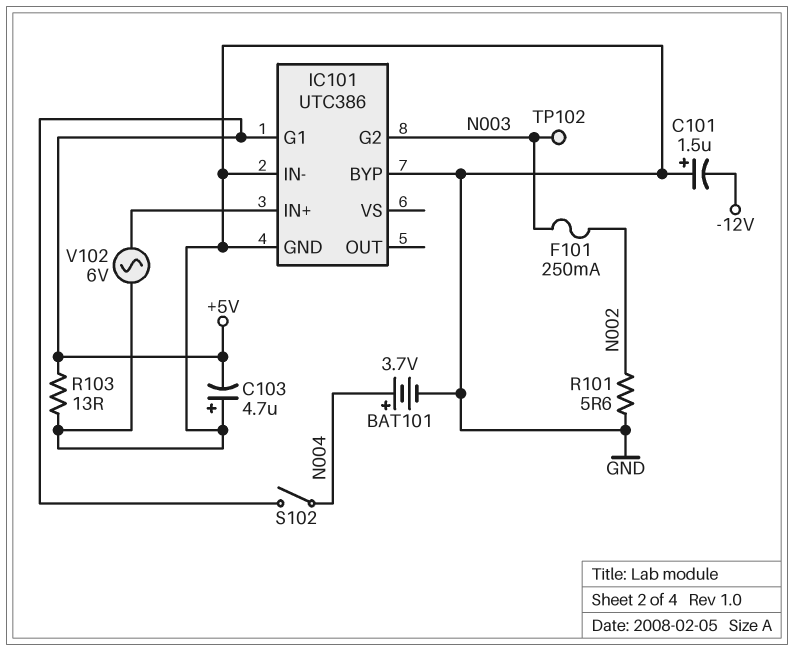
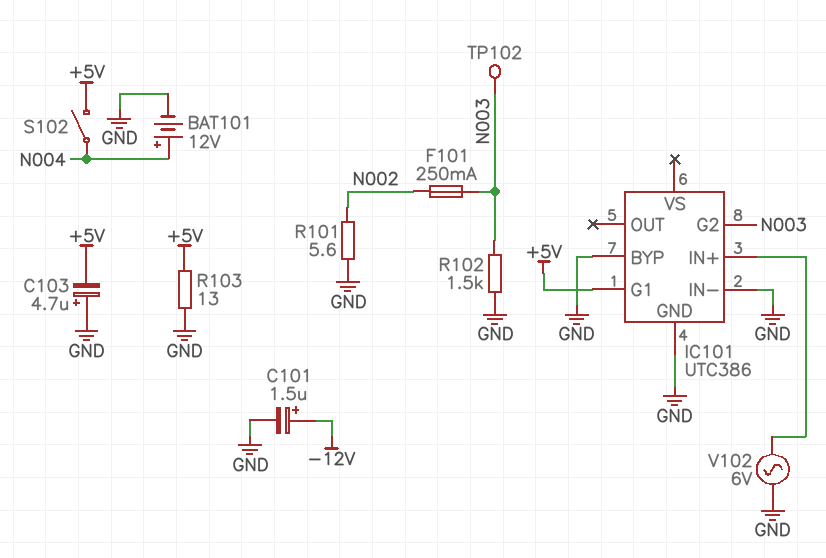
BAT101: 3.7V (plus N004, minus GND) -> 12V (plus N004, minus GND)
C101: 1.5uF (plus GND, minus -12V) -> 1.5uF (plus -12V, minus GND)
R102: none -> 1.5k (GND, N003)

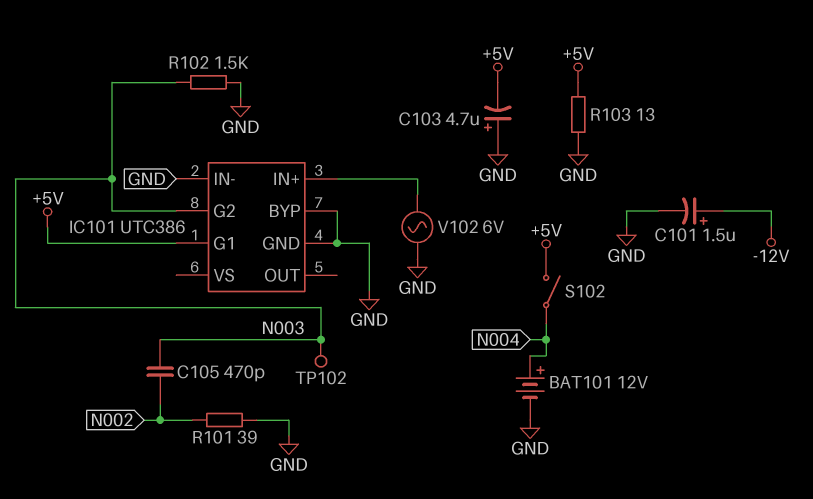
C105: none -> 470pF (N002, N003)
F101: 250mA (N002, N003) -> none
R101: 5.6 (GND, N002) -> 39 (GND, N002)

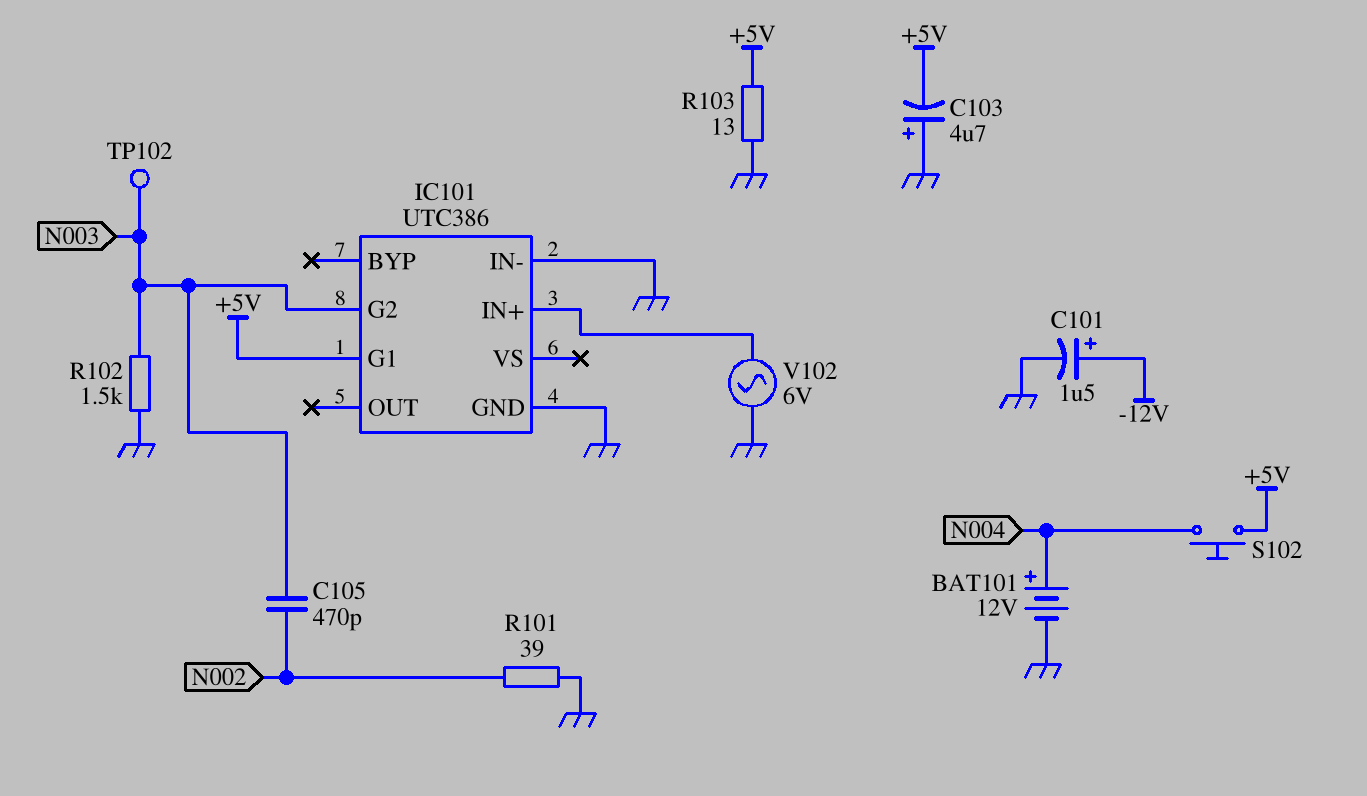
IC101 pin BYP: GND -> none
S102: switch (+5V, N004) -> button (+5V, N004)

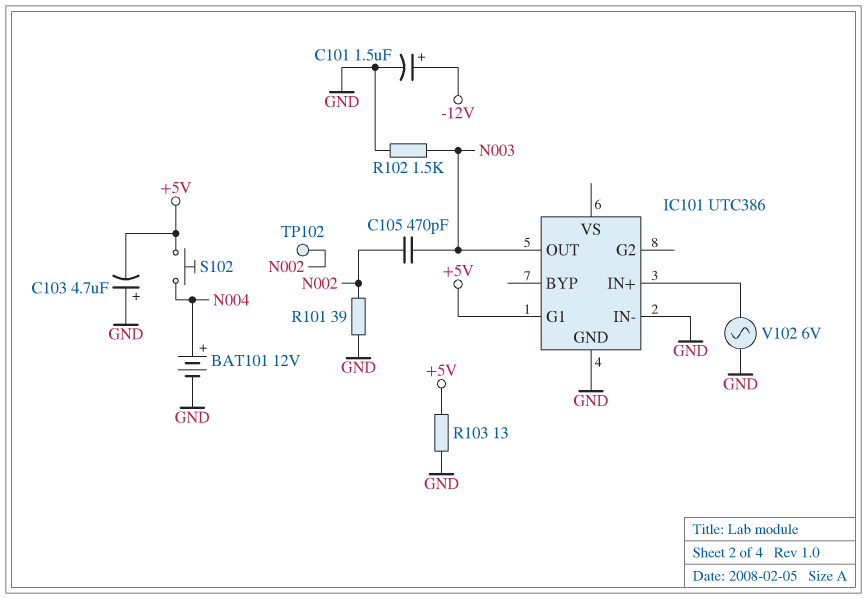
IC101 pin G2: N003 -> none
IC101 pin OUT: none -> N003
TP102: test point (N003) -> test point (N002)

